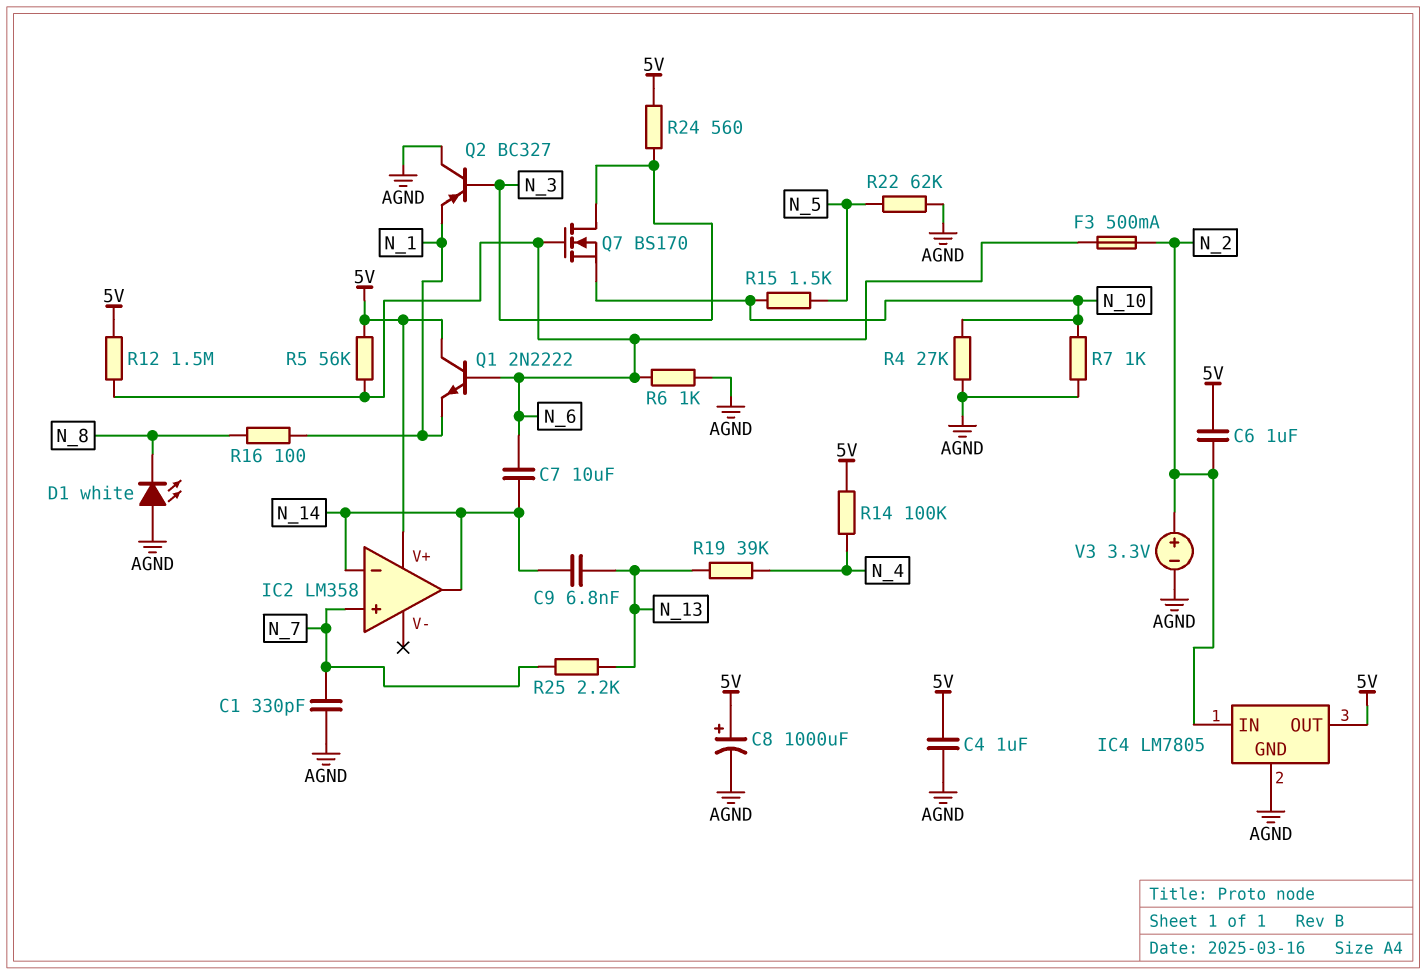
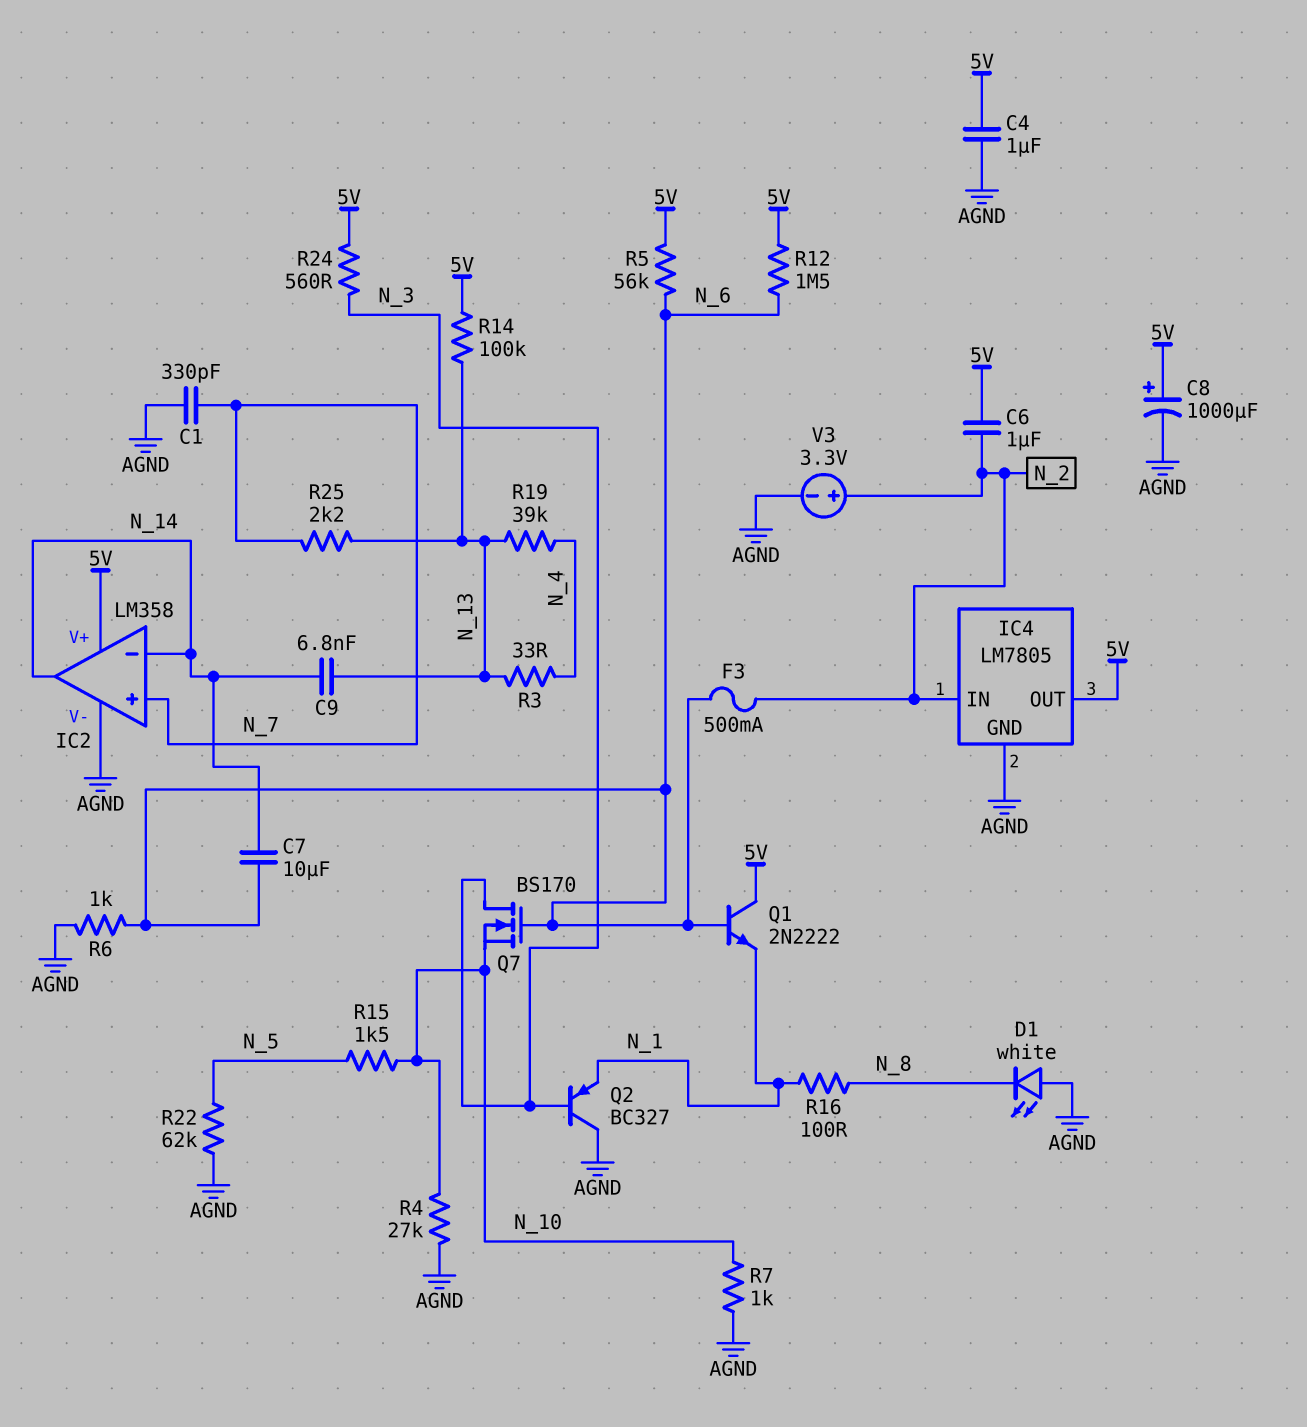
IC2 pin V-: none -> AGND
R3: none -> 33 (N_4, N_13)
R14: 100k (5V, N_4) -> 100k (5V, N_13)

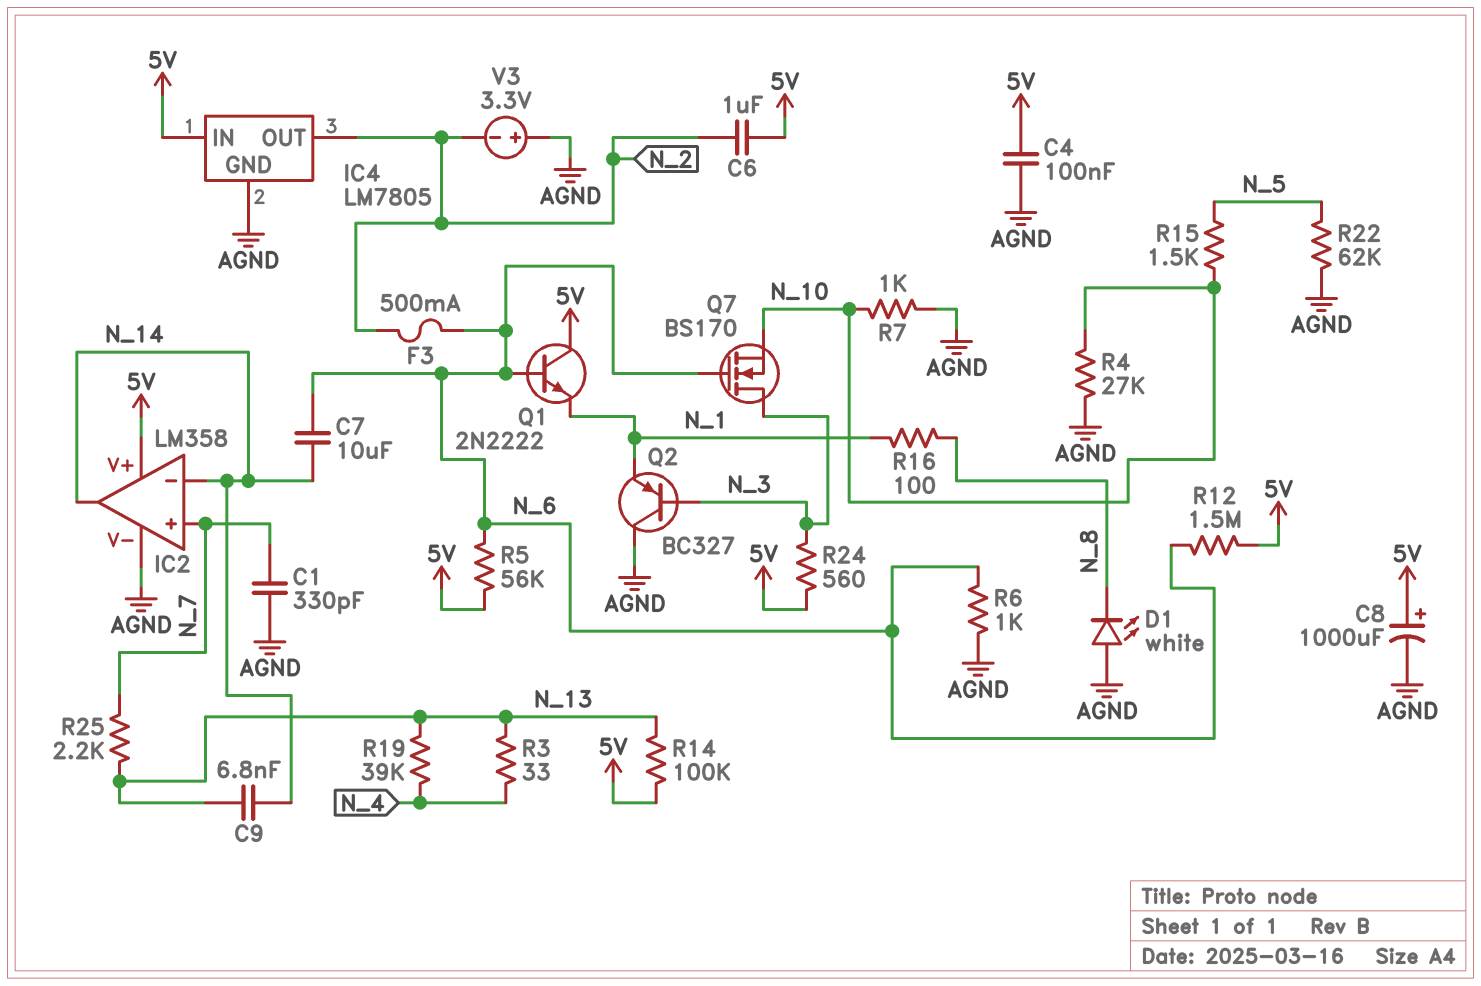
C4: 1uF (5V, AGND) -> 100nF (5V, AGND)
IC4 pin IN: N_2 -> 5V
IC4 pin OUT: 5V -> N_2
V3: 3.3V (plus N_2, minus AGND) -> 3.3V (plus AGND, minus N_2)

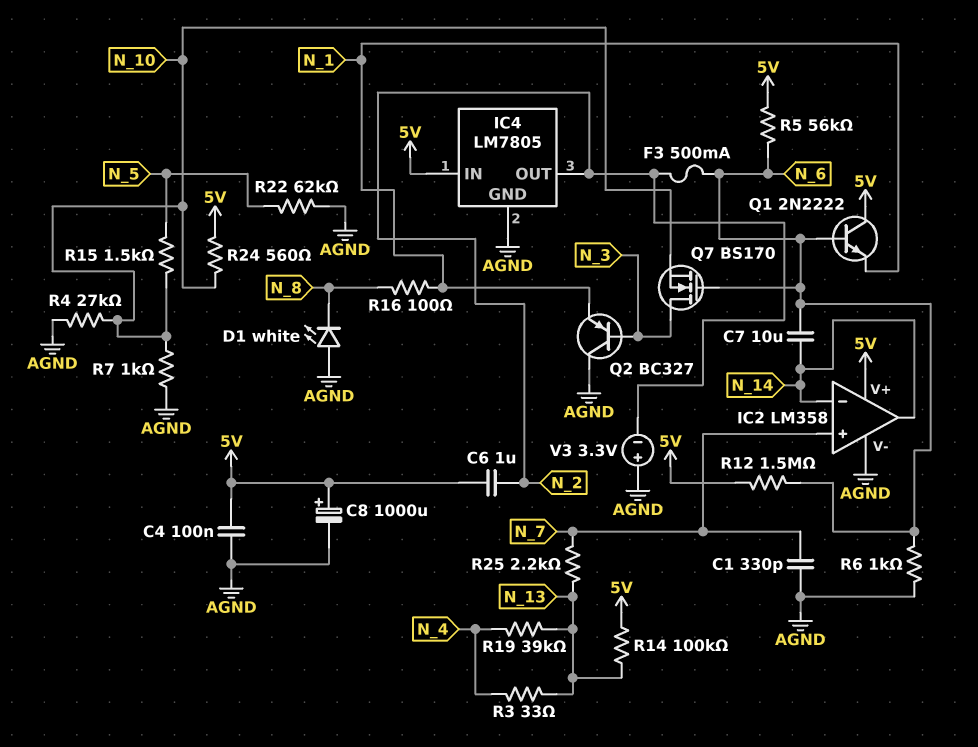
C9: 6.8nF (N_13, N_14) -> none
R24: 560 (5V, N_3) -> 560 (5V, N_10)

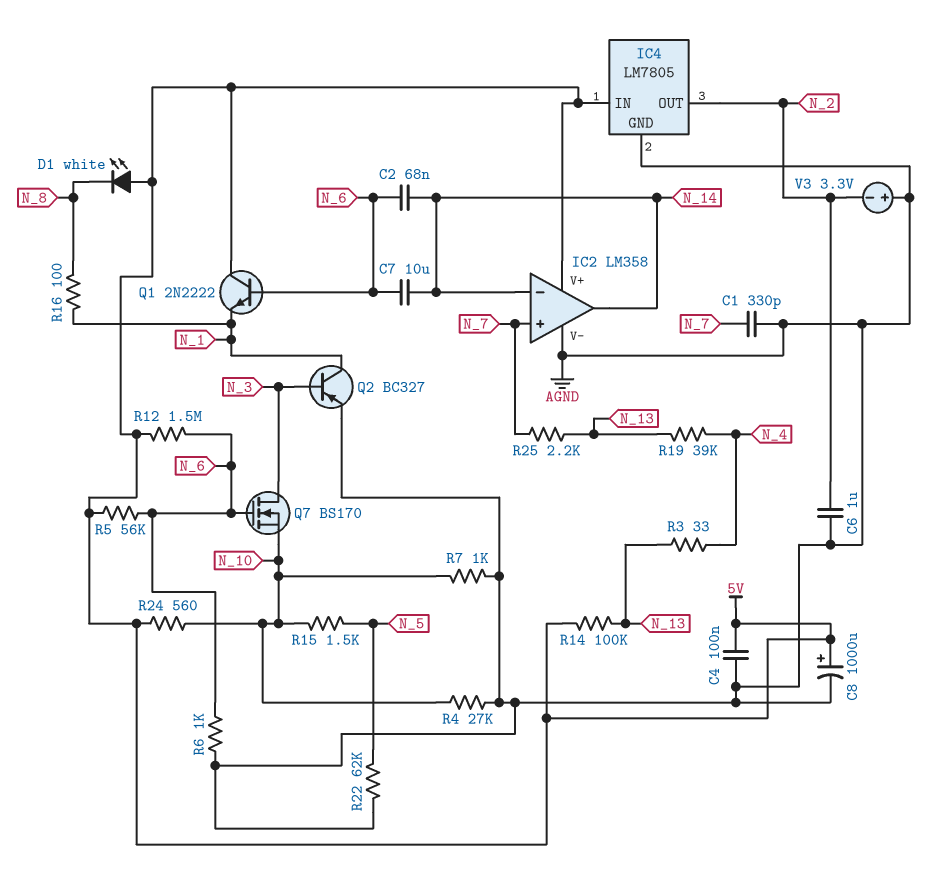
C2: none -> 68nF (N_6, N_14)
C6: 1uF (5V, N_2) -> 1uF (AGND, N_2)
D1: LED white (A AGND, K N_8) -> LED white (A 5V, K N_8)
F3: 500mA (N_2, N_6) -> none
Q2: PNP BC327 (B N_3, C AGND, E N_1) -> PNP BC327 (B N_3, C N_1, E AGND)

